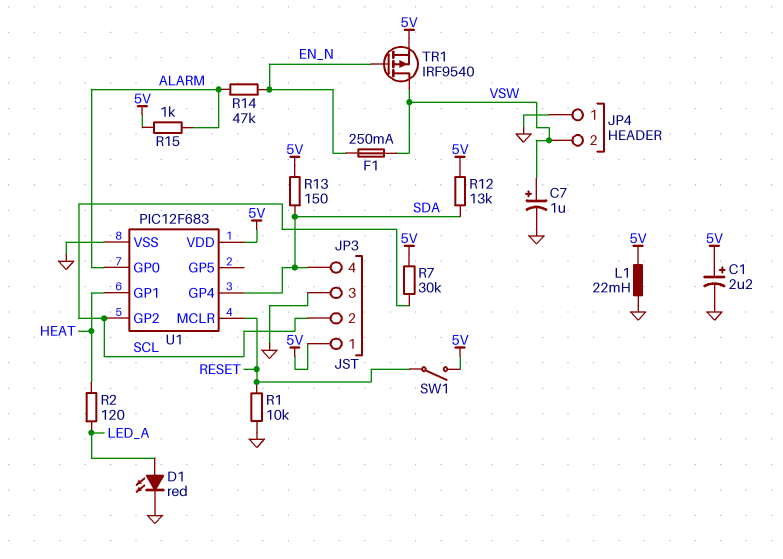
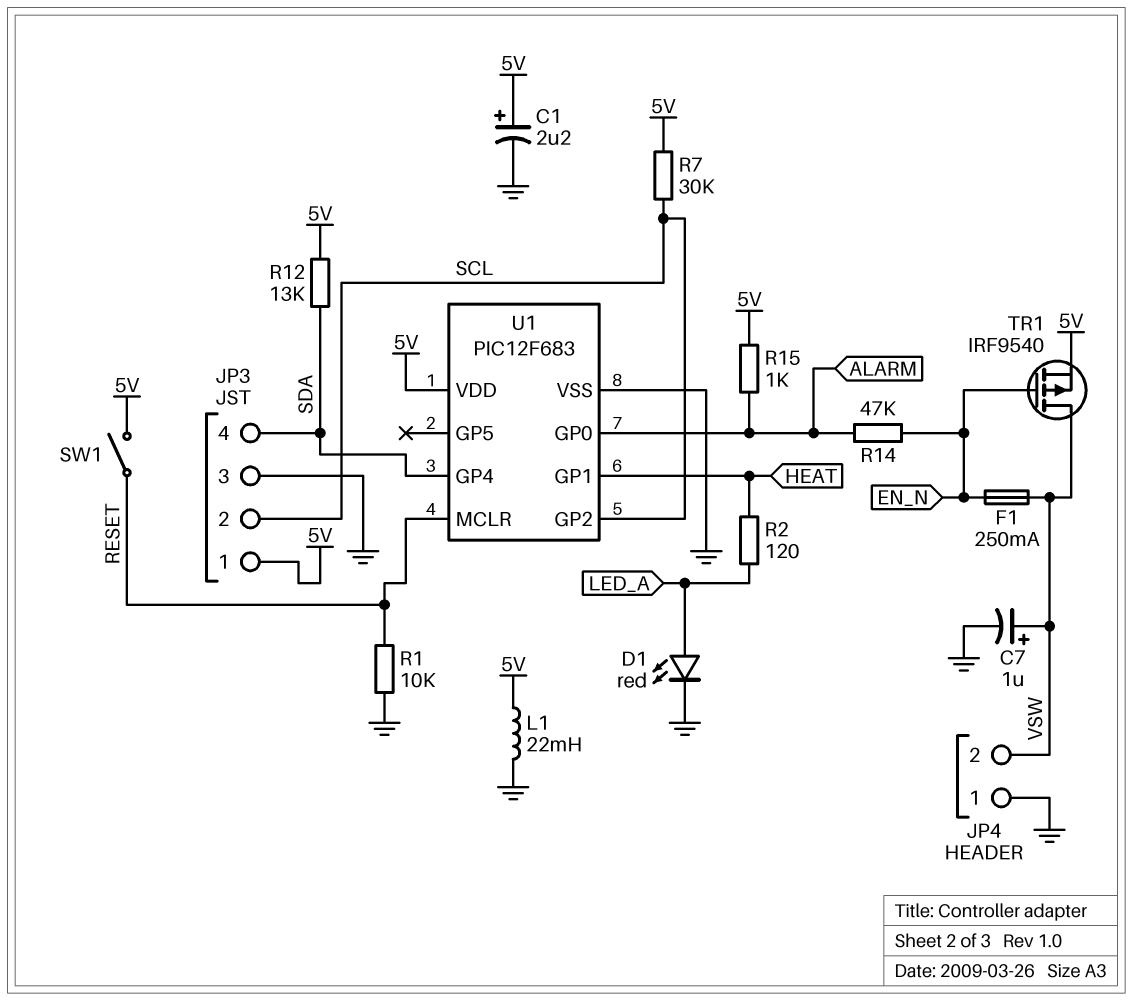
R13: 150 (5V, SDA) -> none

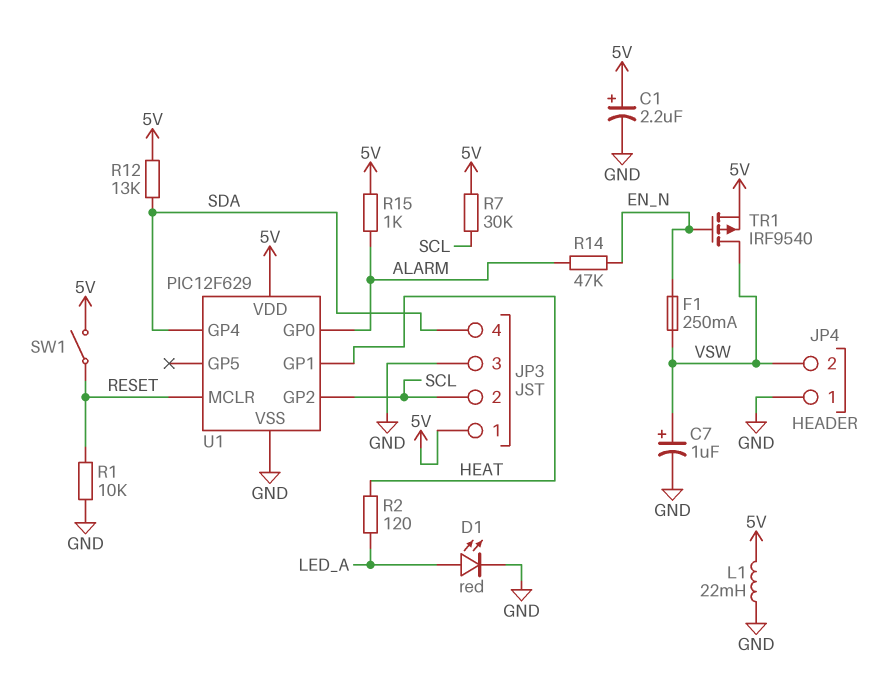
U1: PIC12F683 -> PIC12F629

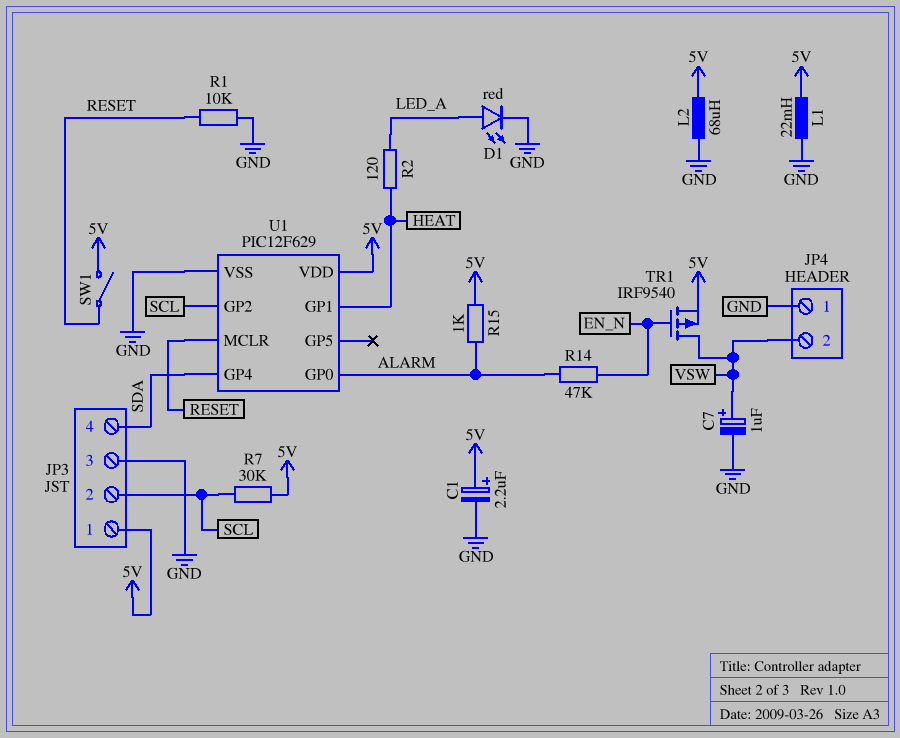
F1: 250mA (EN_N, VSW) -> none
L2: none -> 68uH (5V, GND)
R12: 13k (5V, SDA) -> none

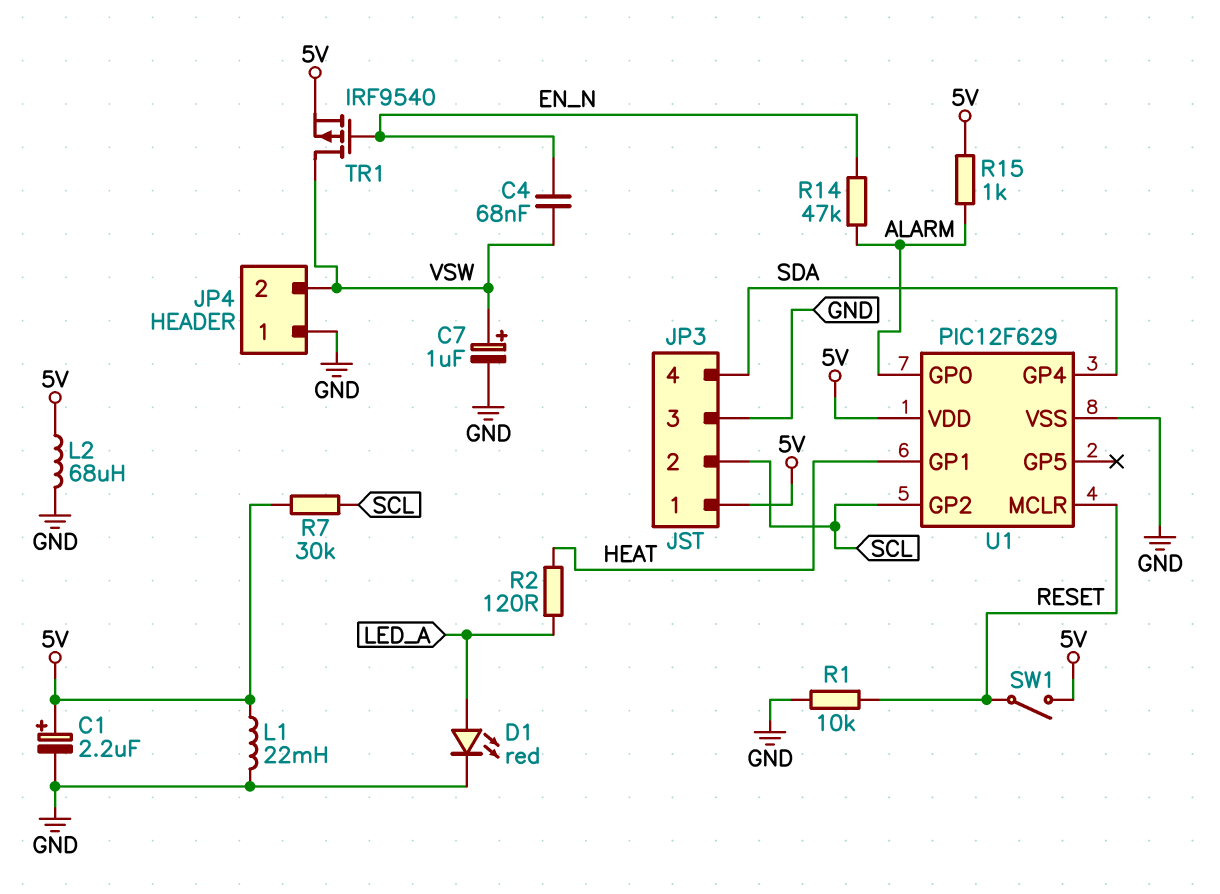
C4: none -> 68nF (EN_N, VSW)

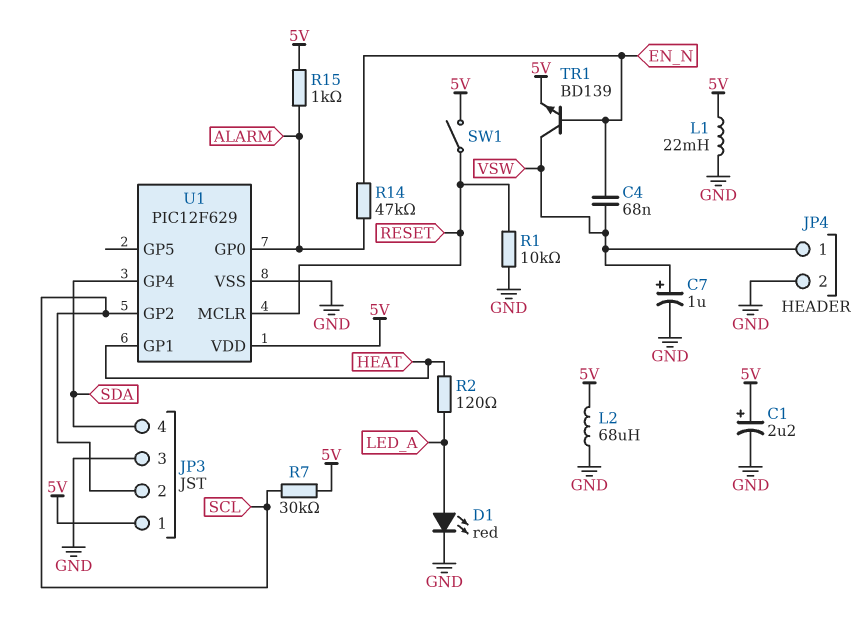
JP4 pin 1: GND -> VSW
JP4 pin 2: VSW -> GND
TR1: PMOS IRF9540 (G EN_N, D VSW, S 5V) -> NPN BD139 (B EN_N, C VSW, E 5V)

